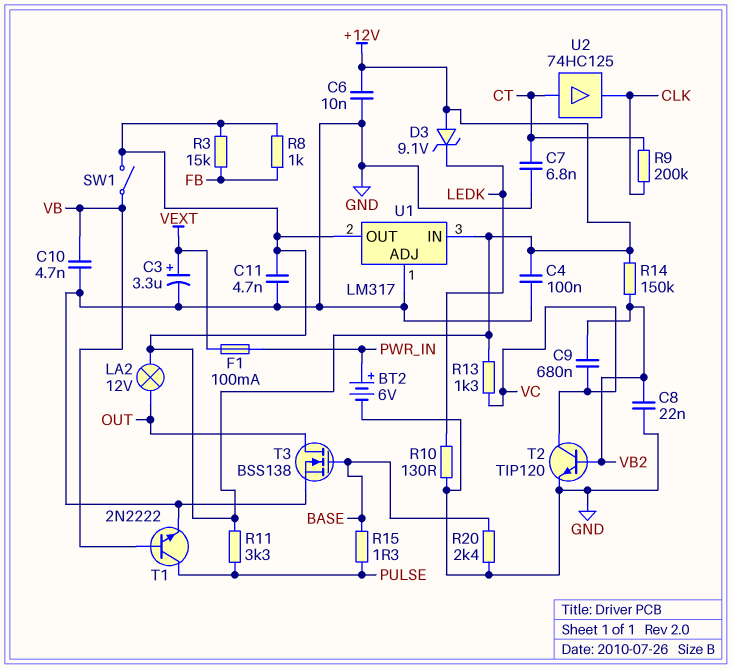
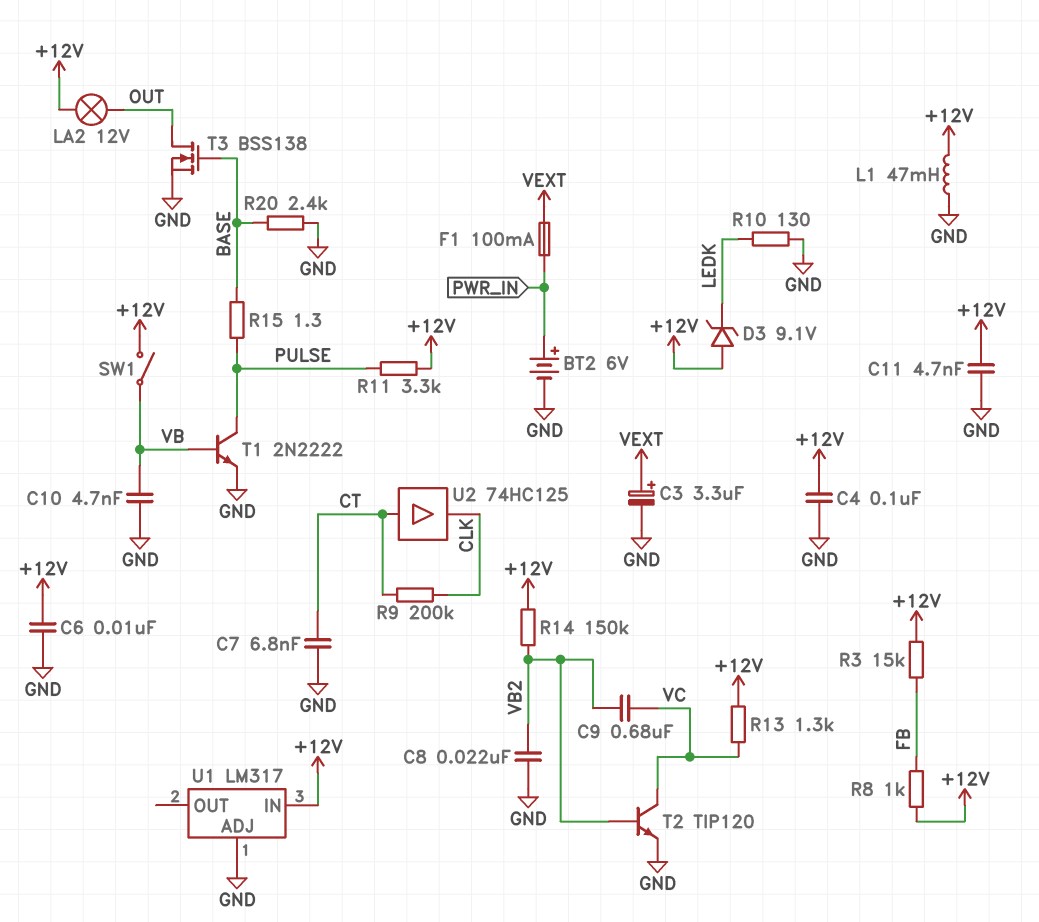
L1: none -> 47mH (+12V, GND)
U1 pin OUT: +12V -> none

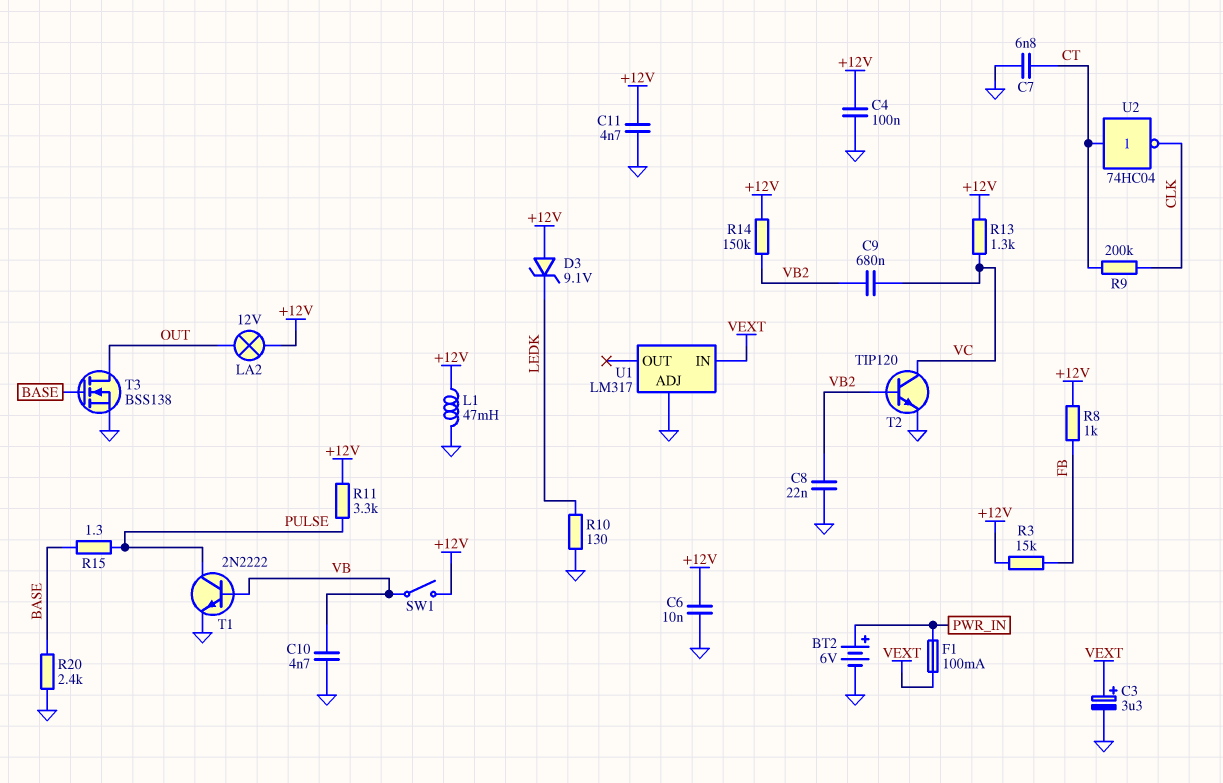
U1 pin IN: +12V -> VEXT
U2: buffer 74HC125 (in CT, out CLK) -> NOT 74HC04 (in CT, out CLK)

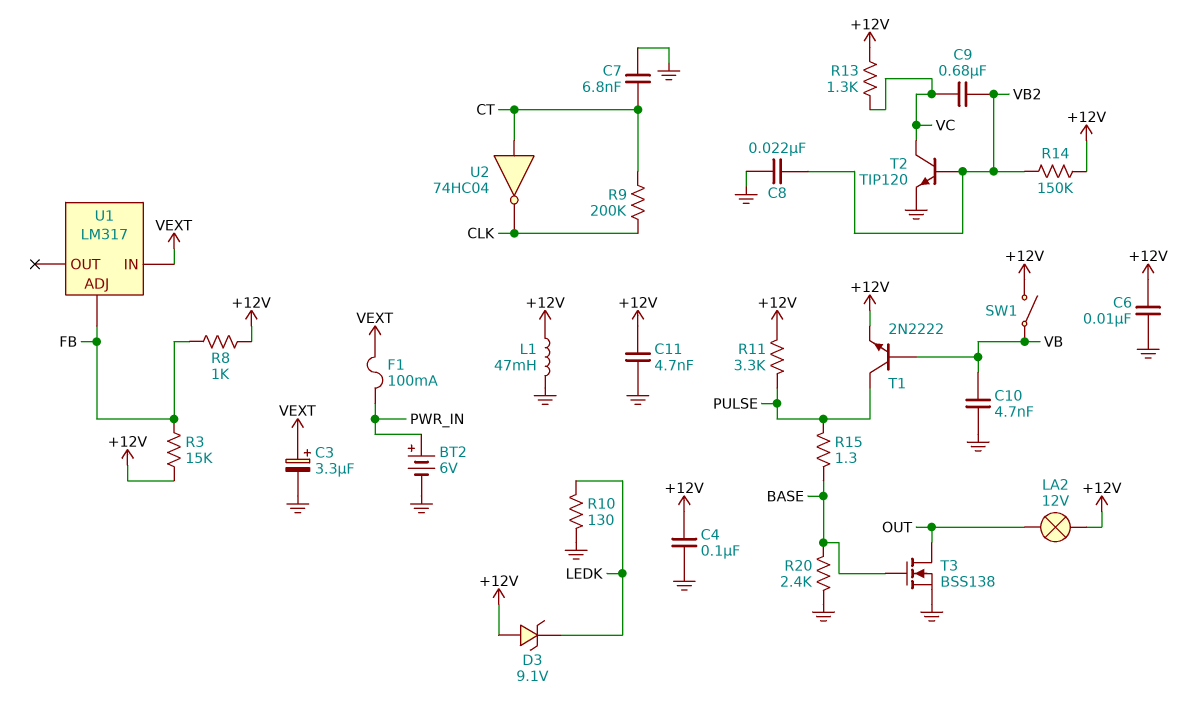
T1: NPN 2N2222 (B VB, C PULSE, E GND) -> NPN 2N2222 (B VB, C PULSE, E +12V)
U1 pin ADJ: GND -> FB

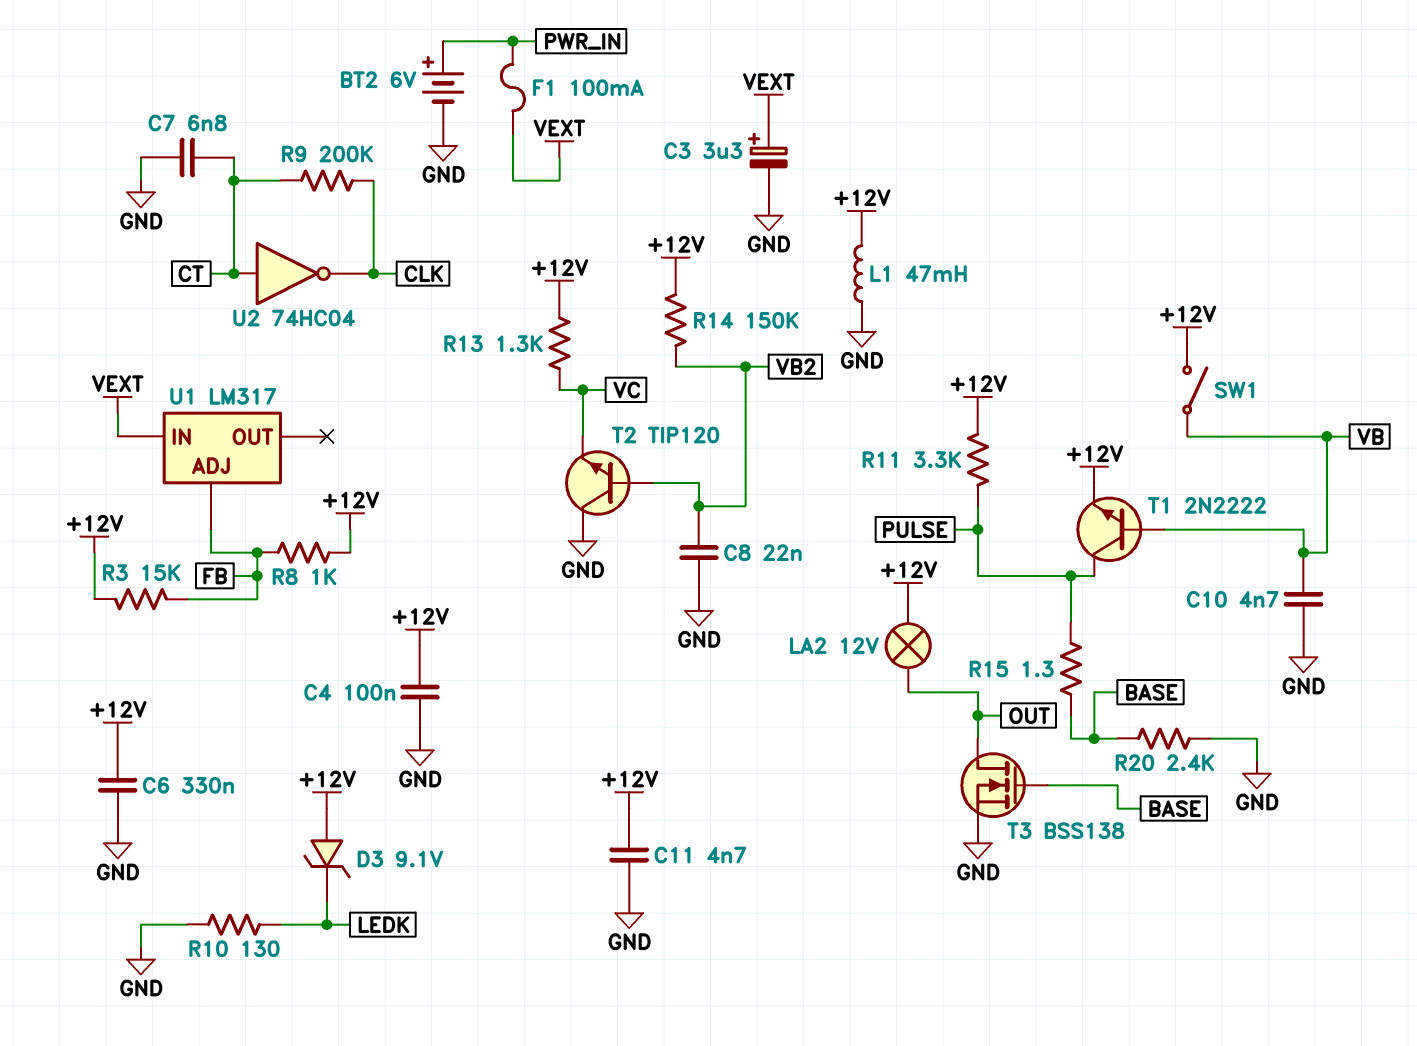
C6: 10nF (+12V, GND) -> 330nF (+12V, GND)
C9: 680nF (VB2, VC) -> none
T2: NPN TIP120 (B VB2, C VC, E GND) -> NPN TIP120 (B VB2, C GND, E VC)

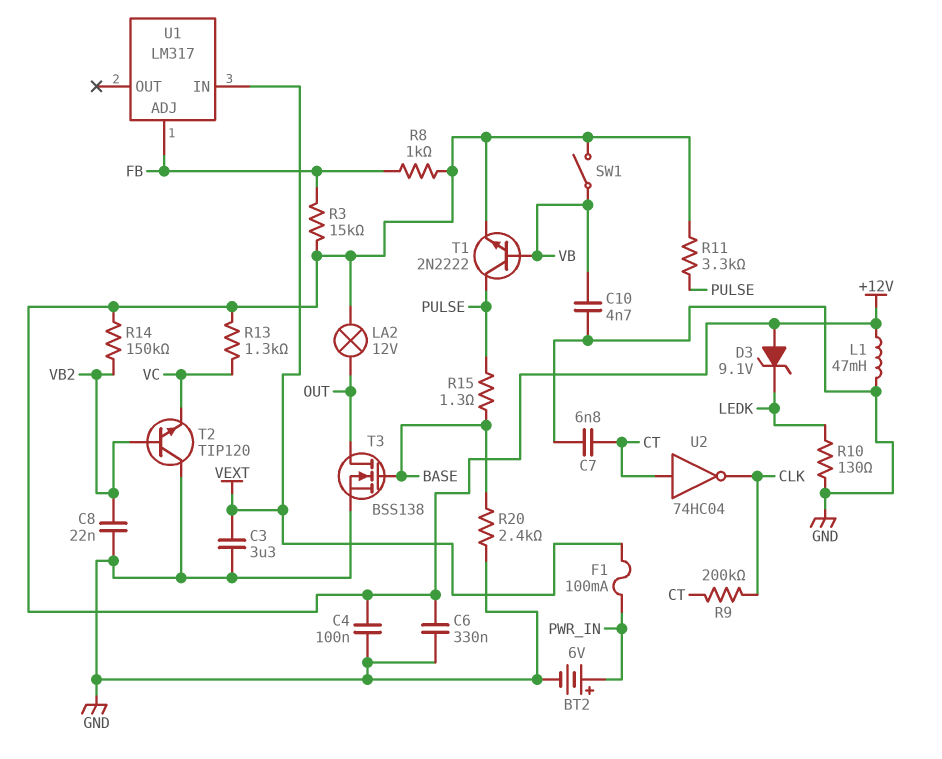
C3: 3.3uF (plus VEXT, minus GND) -> 3.3uF (GND, VEXT)
C11: 4.7nF (+12V, GND) -> none

